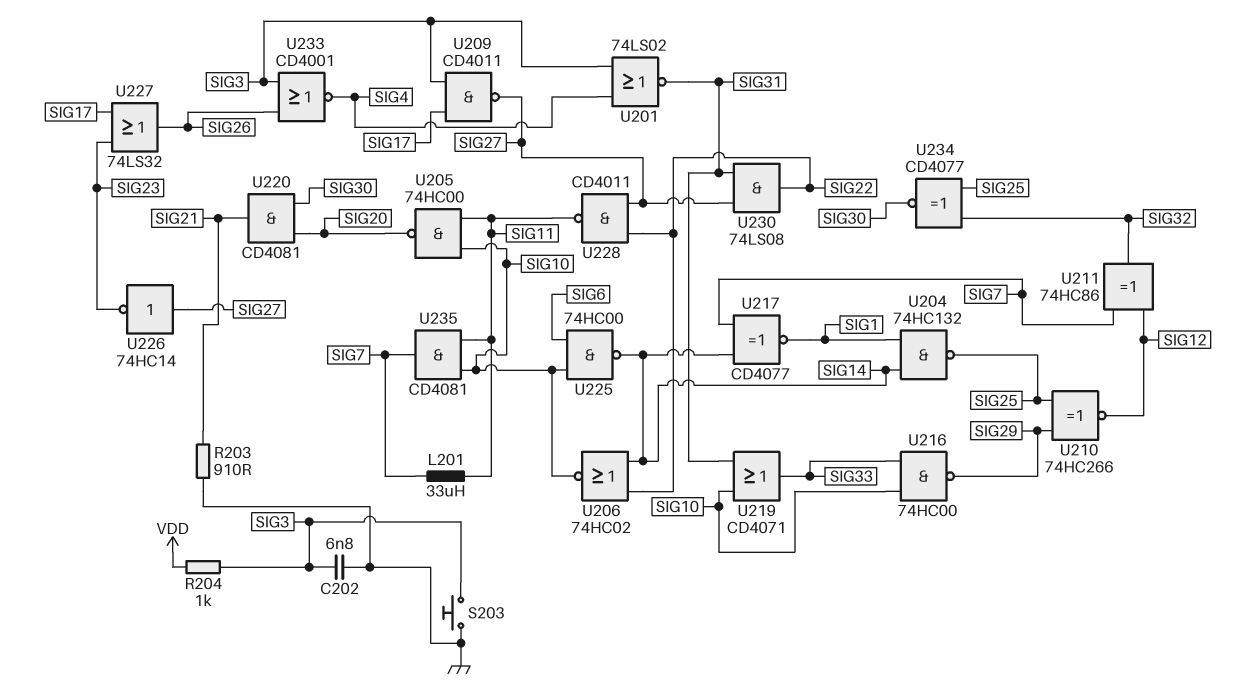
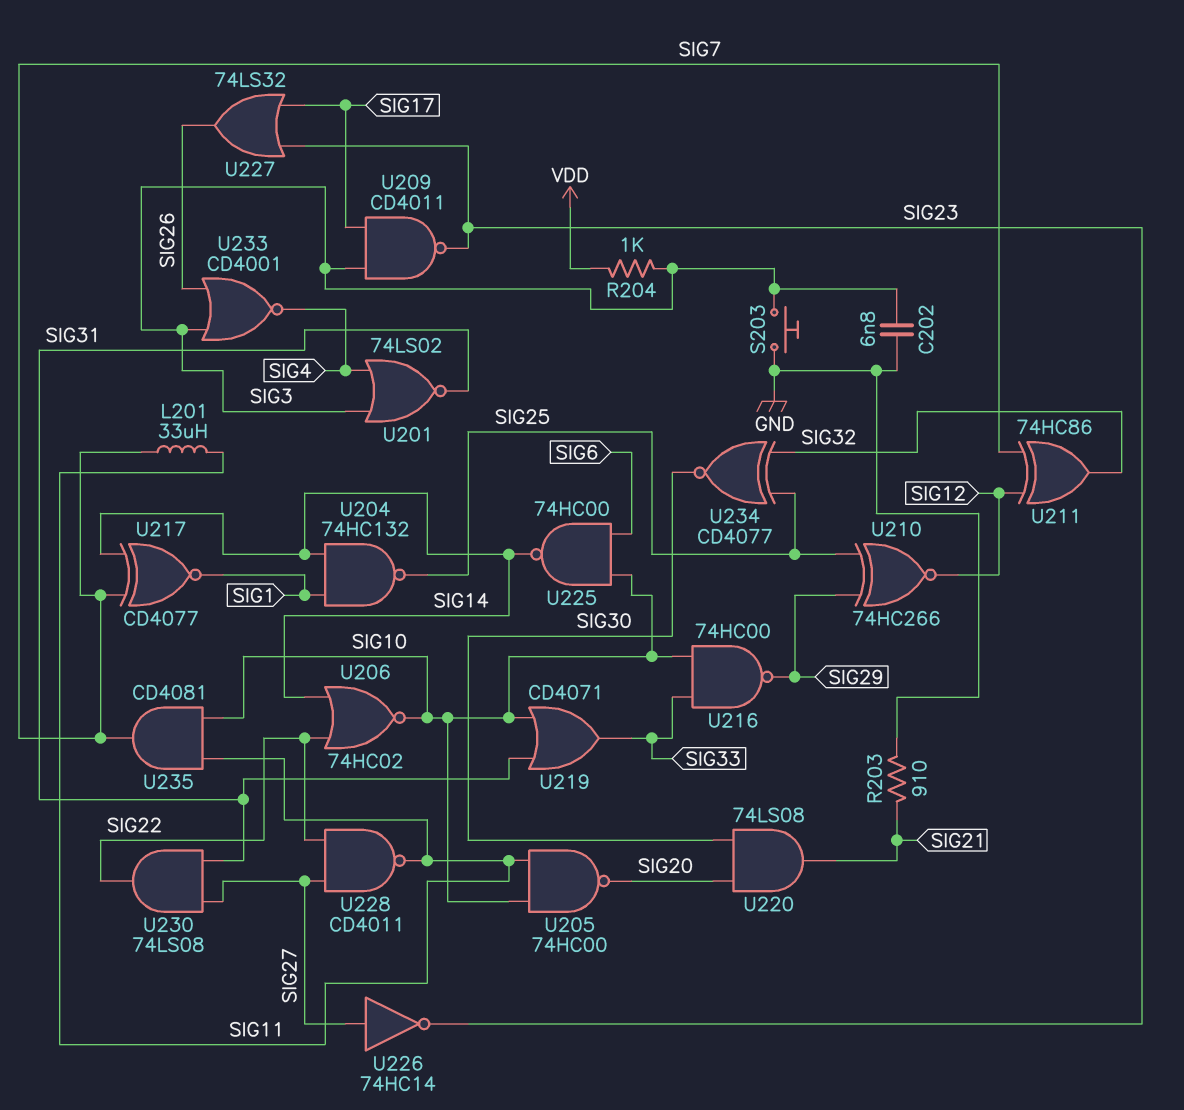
U209: NAND CD4011 (in SIG3, in SIG17, out SIG27) -> NAND CD4011 (in SIG3, in SIG17, out SIG23)
U220: AND CD4081 (in SIG20, in SIG30, out SIG21) -> AND 74LS08 (in SIG20, in SIG30, out SIG21)

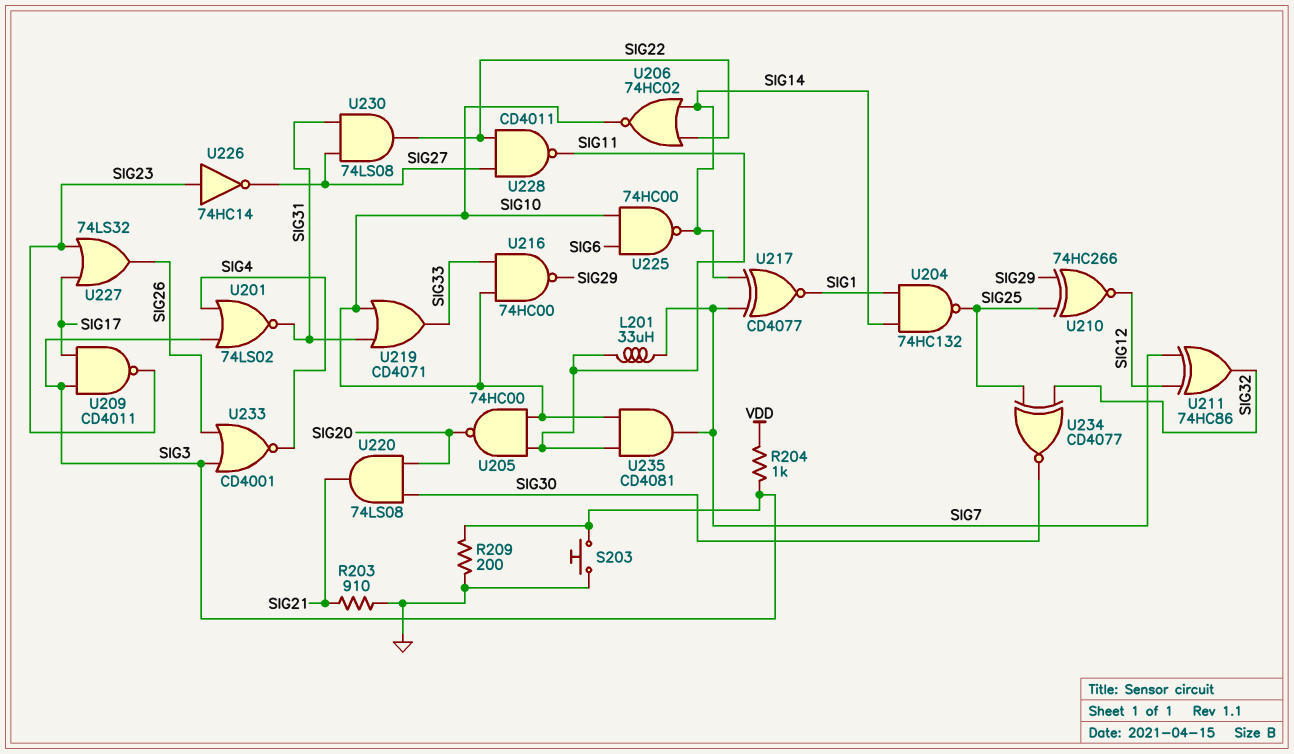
C202: 6.8nF (GND, SIG3) -> none
R209: none -> 200 (GND, SIG3)
U226: NOT 74HC14 (in SIG27, out SIG23) -> NOT 74HC14 (in SIG23, out SIG27)

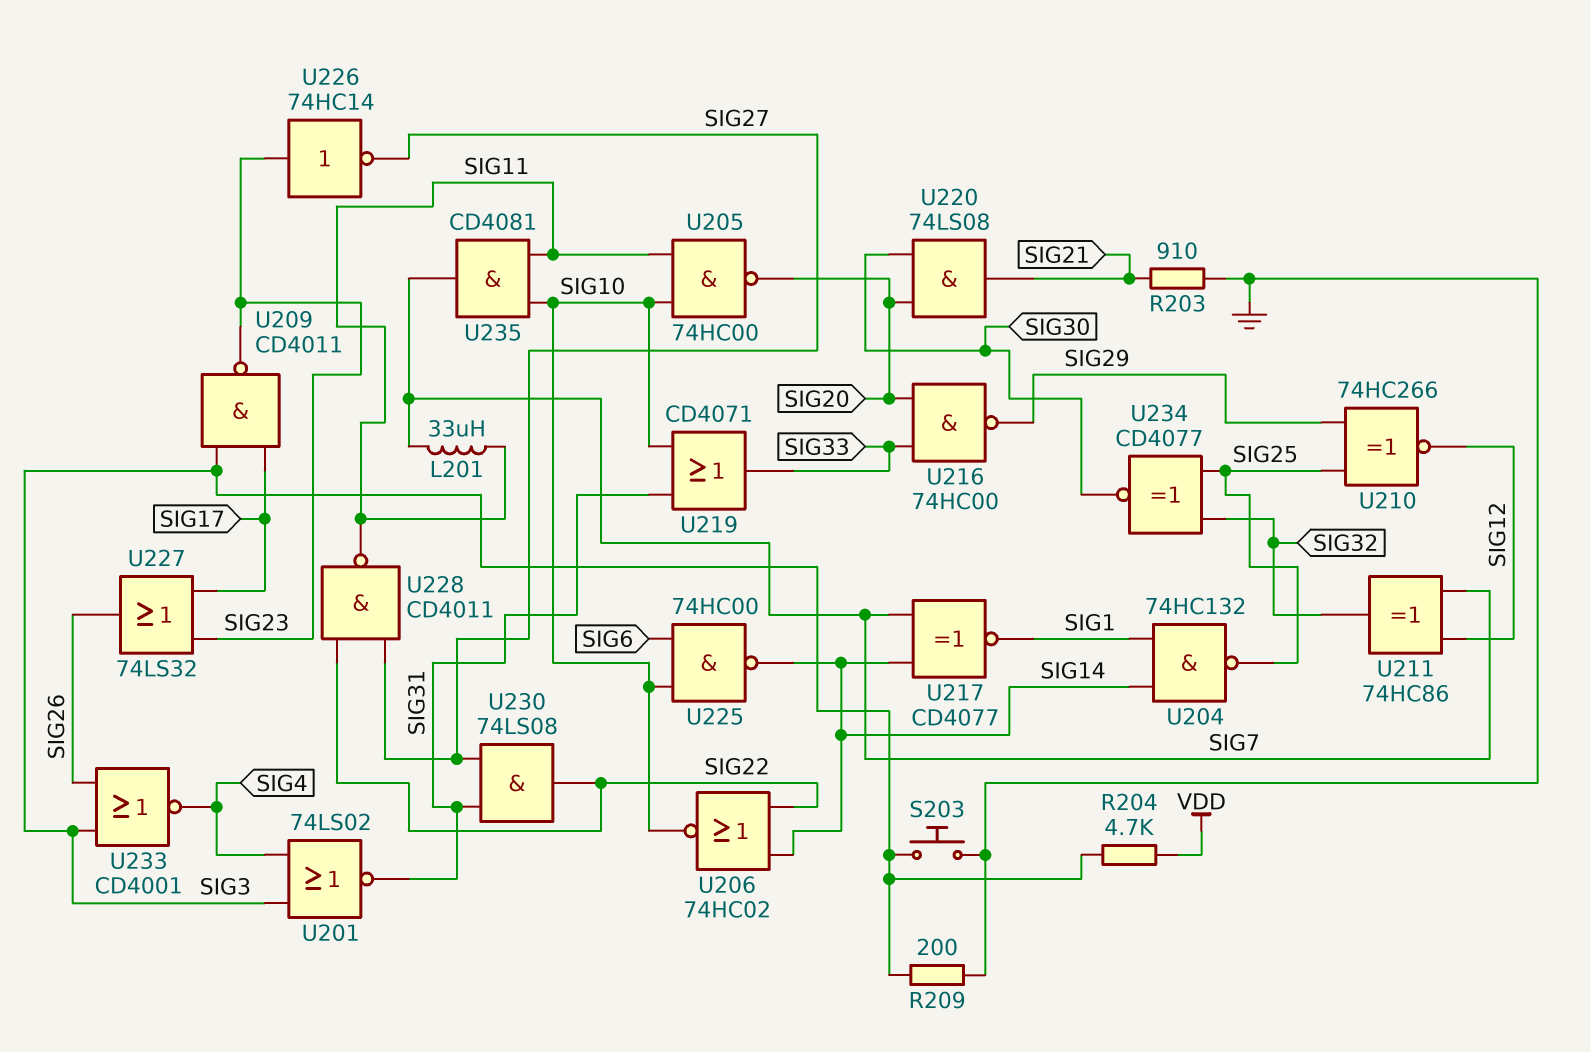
R204: 1k (SIG3, VDD) -> 4.7k (SIG3, VDD)
U216: NAND 74HC00 (in SIG10, in SIG33, out SIG29) -> NAND 74HC00 (in SIG20, in SIG33, out SIG29)

